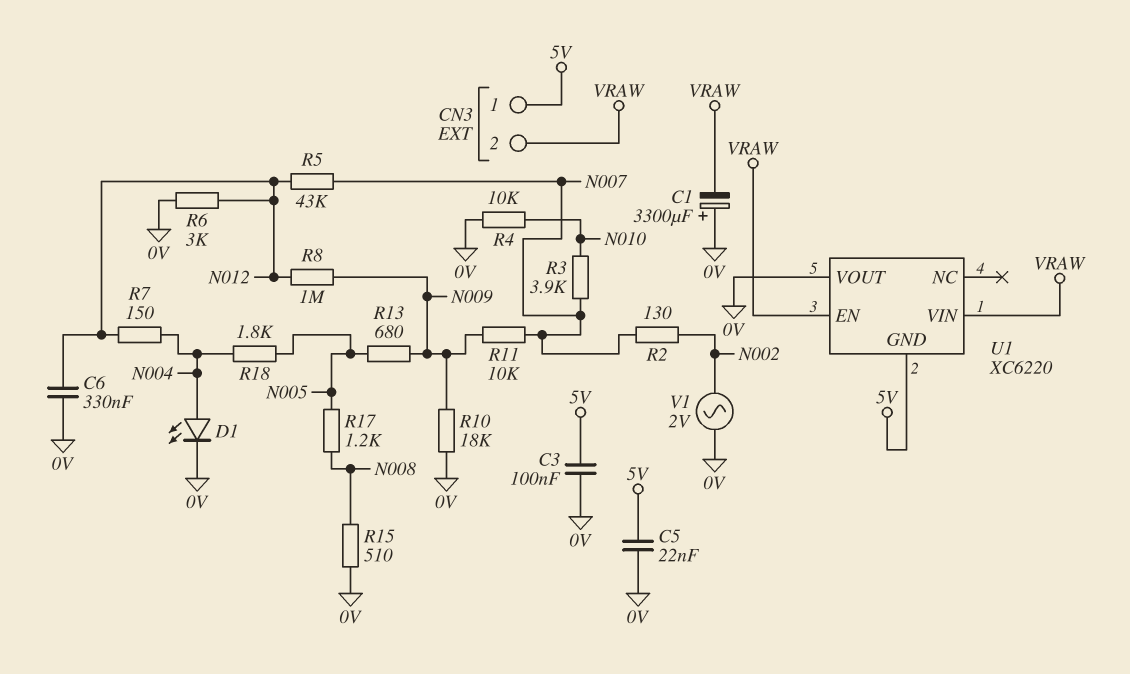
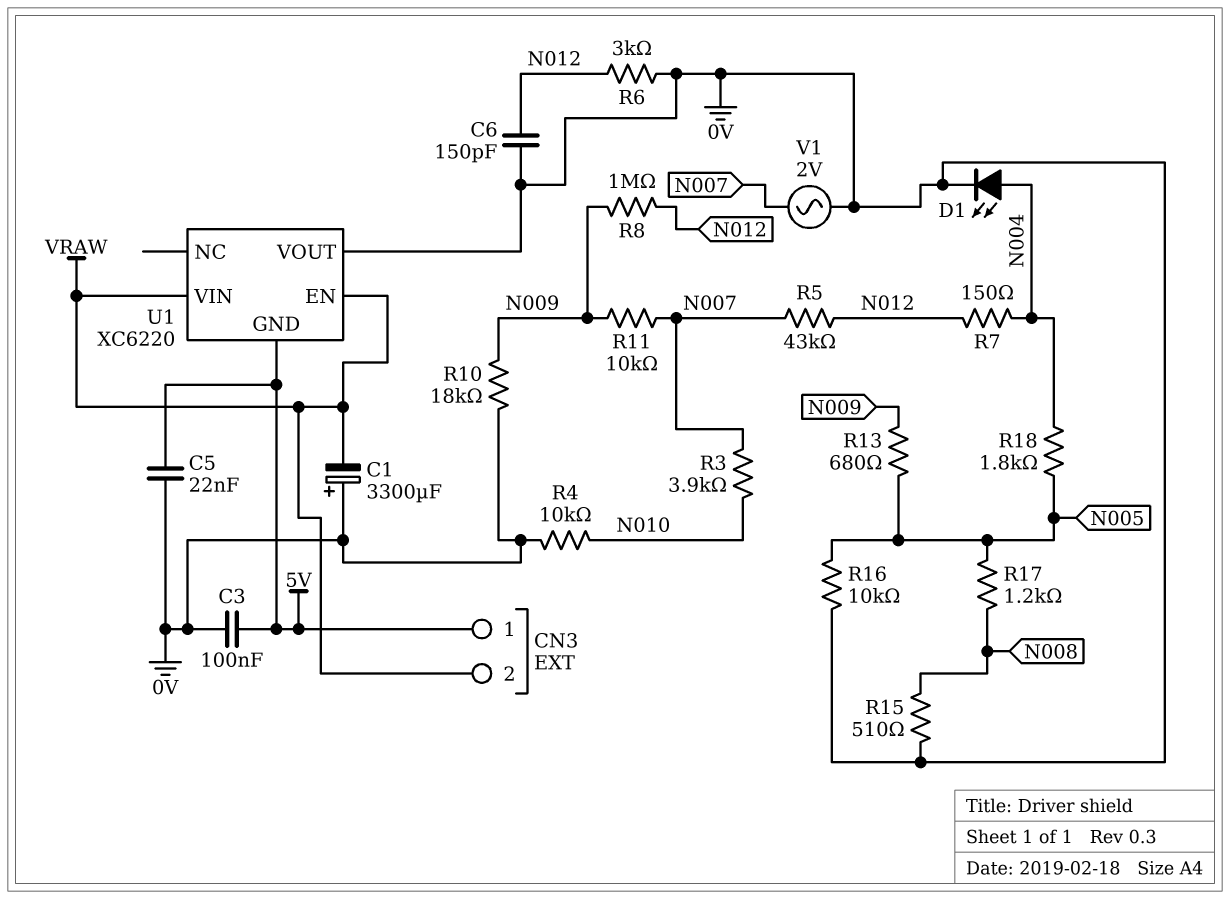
C6: 330nF (0V, N012) -> 150pF (0V, N012)
R2: 130 (N002, N007) -> none
R16: none -> 10k (0V, N005)
V1: AC 2V (0V, N002) -> AC 2V (0V, N007)

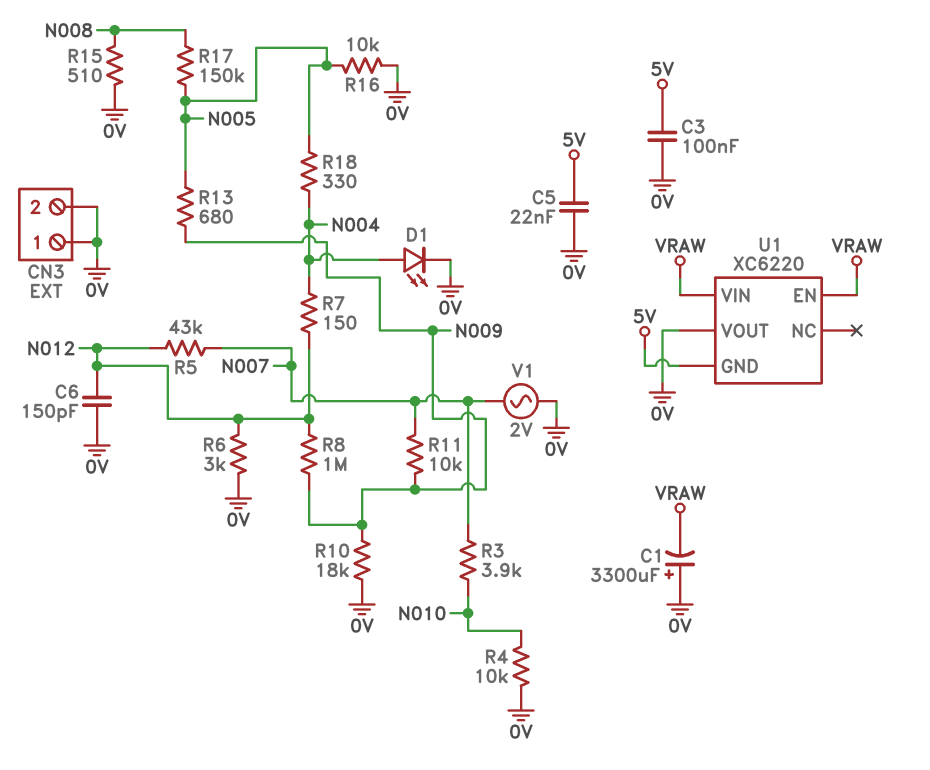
CN3 pin 1: 5V -> 0V
CN3 pin 2: VRAW -> 0V
R17: 1.2k (N005, N008) -> 150k (N005, N008)
R18: 1.8k (N004, N005) -> 330 (N004, N005)

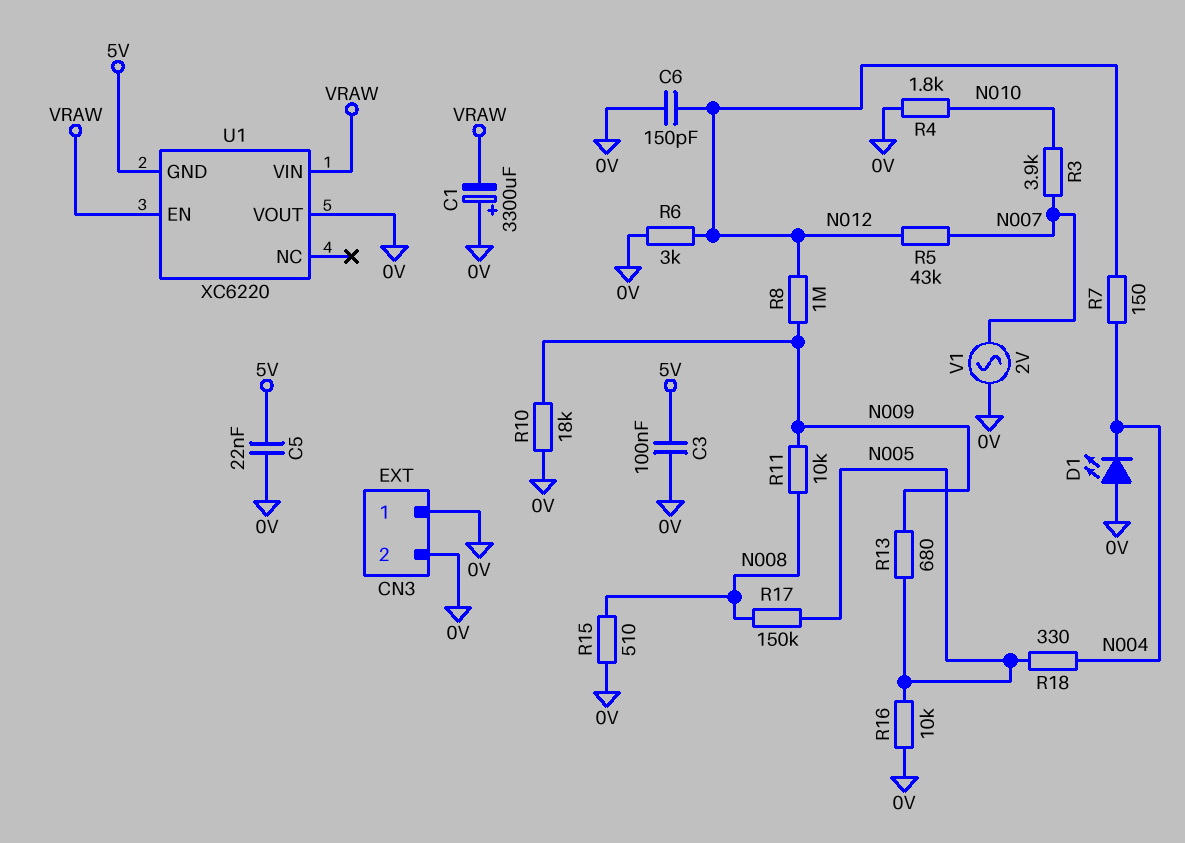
D1: LED (A N004, K 0V) -> LED (A 0V, K N004)
R4: 10k (0V, N010) -> 1.8k (0V, N010)
R11: 10k (N007, N009) -> 10k (N008, N009)

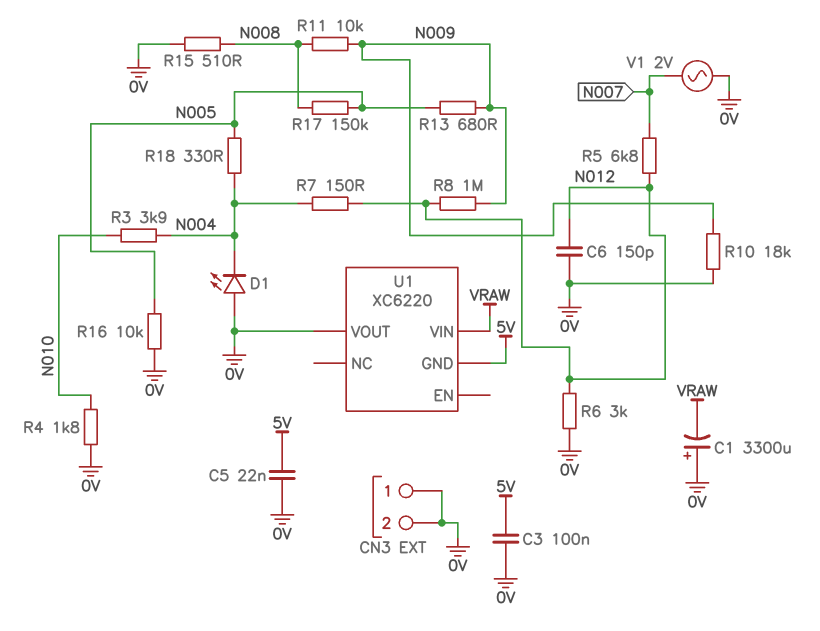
R3: 3.9k (N007, N010) -> 3.9k (N004, N010)
R5: 43k (N007, N012) -> 6.8k (N007, N012)
U1 pin EN: VRAW -> none

